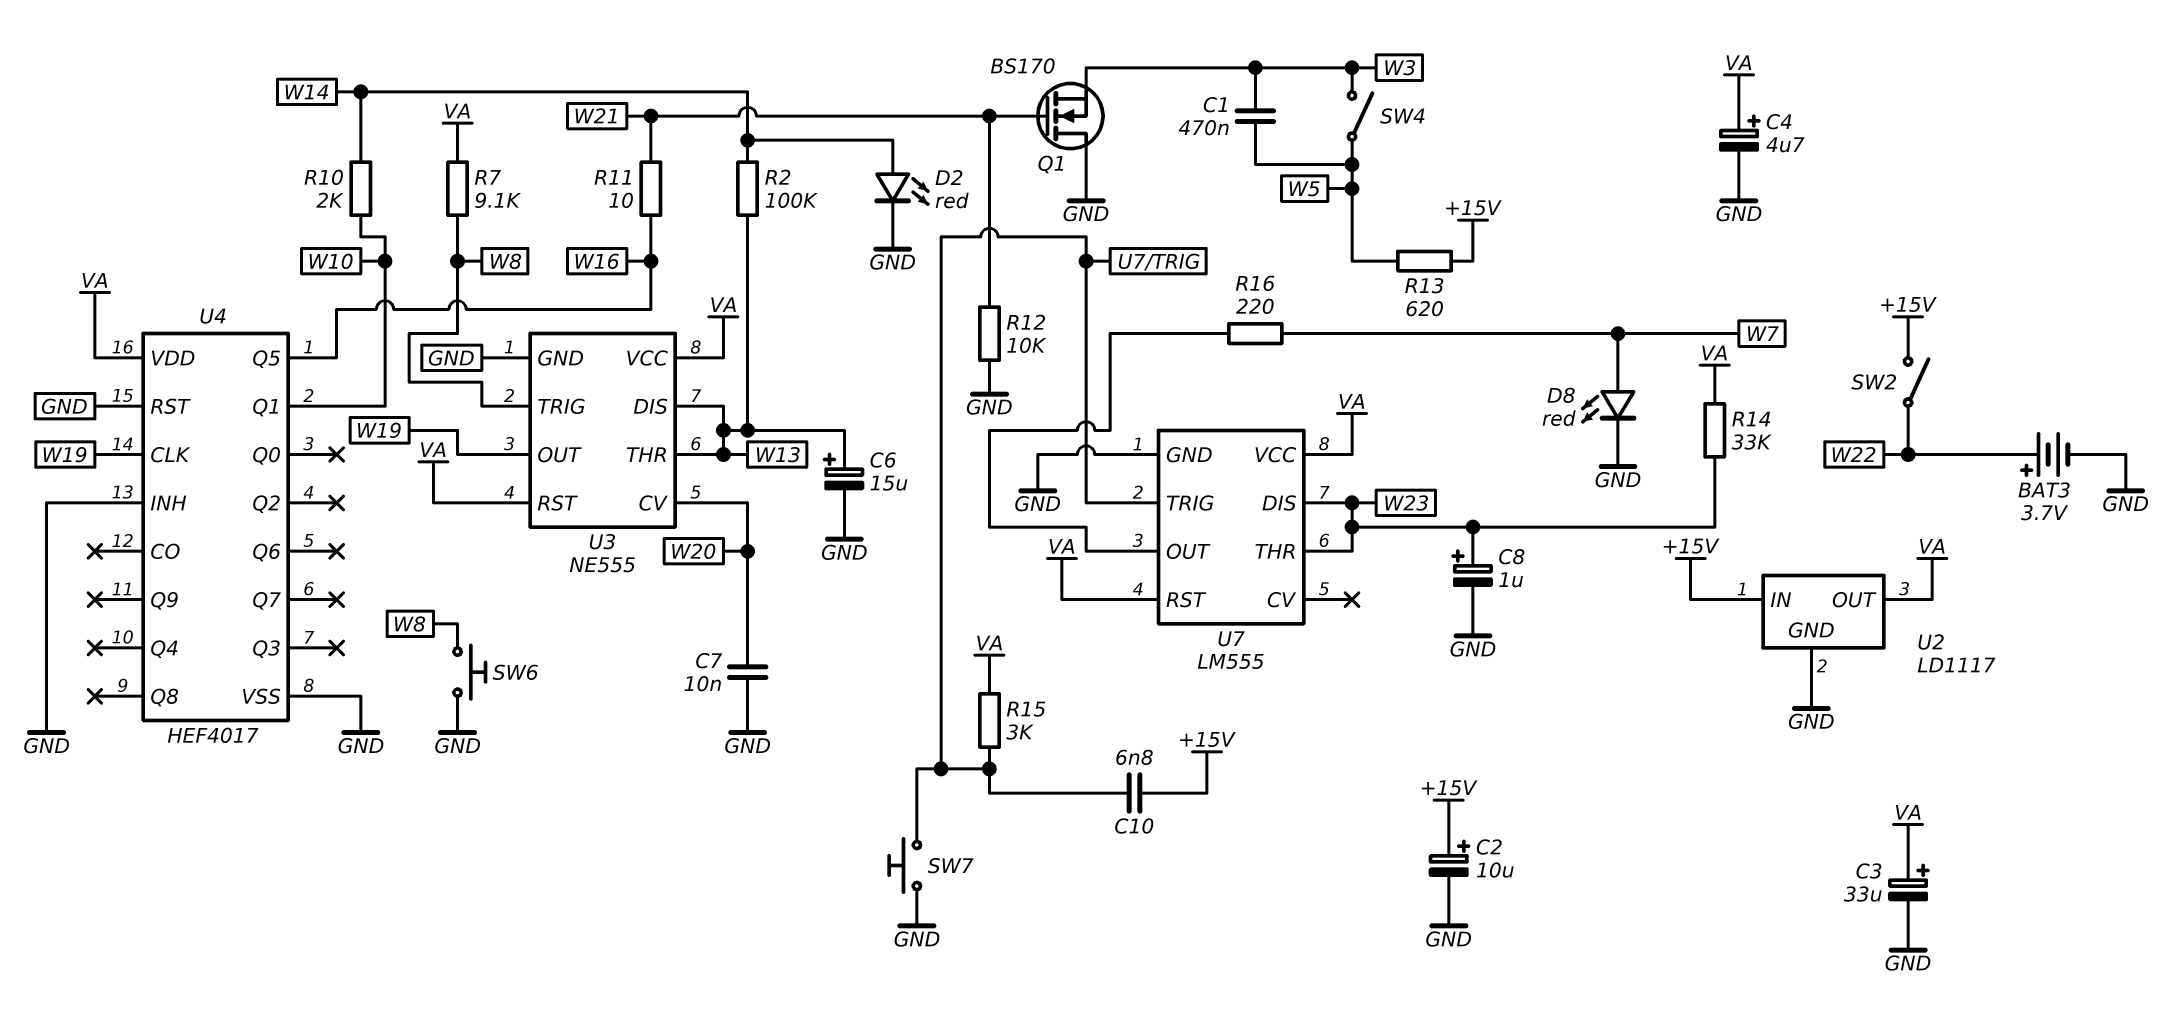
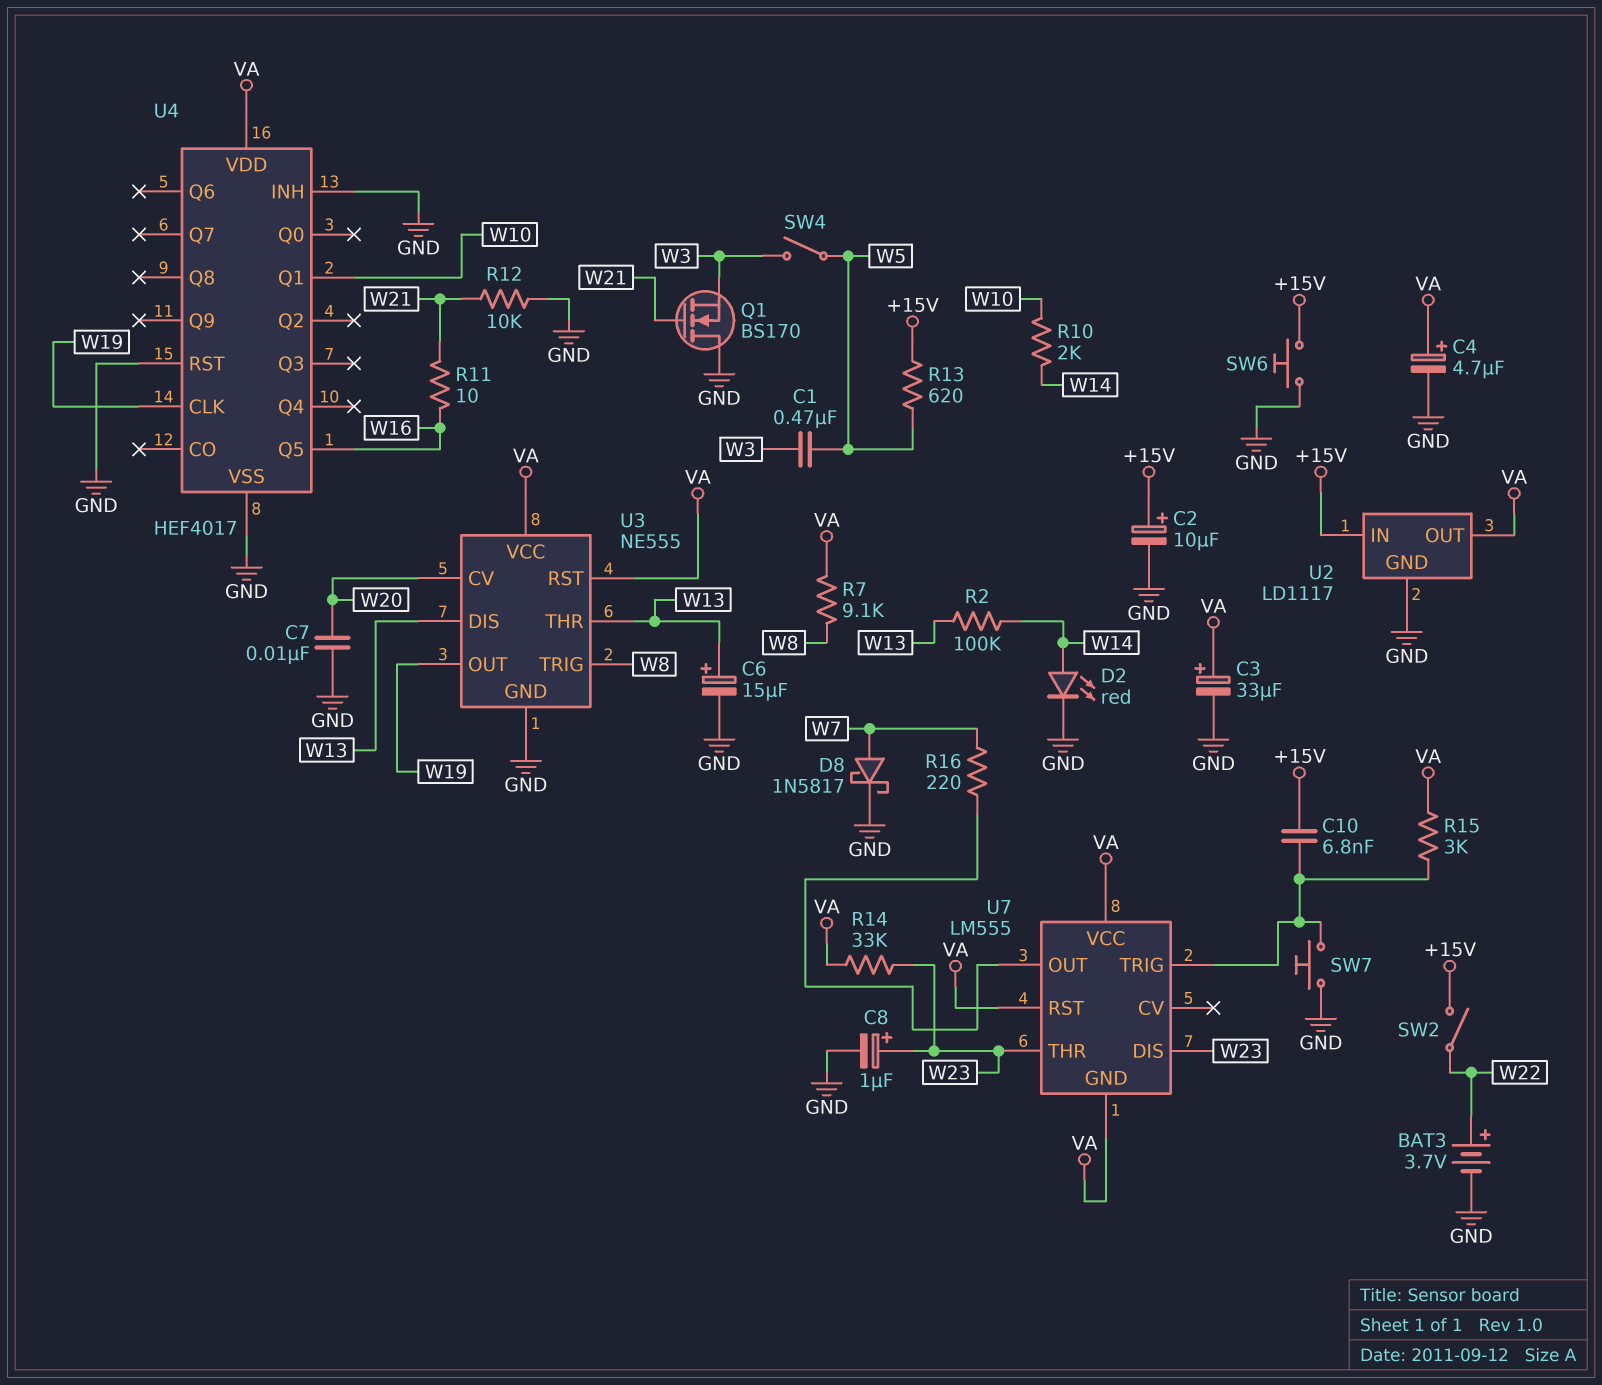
D8: LED red (A W7, K GND) -> schottky 1N5817 (A W7, K GND)
SW6: button (GND, W8) -> button (+15V, GND)
U7 pin GND: GND -> VA

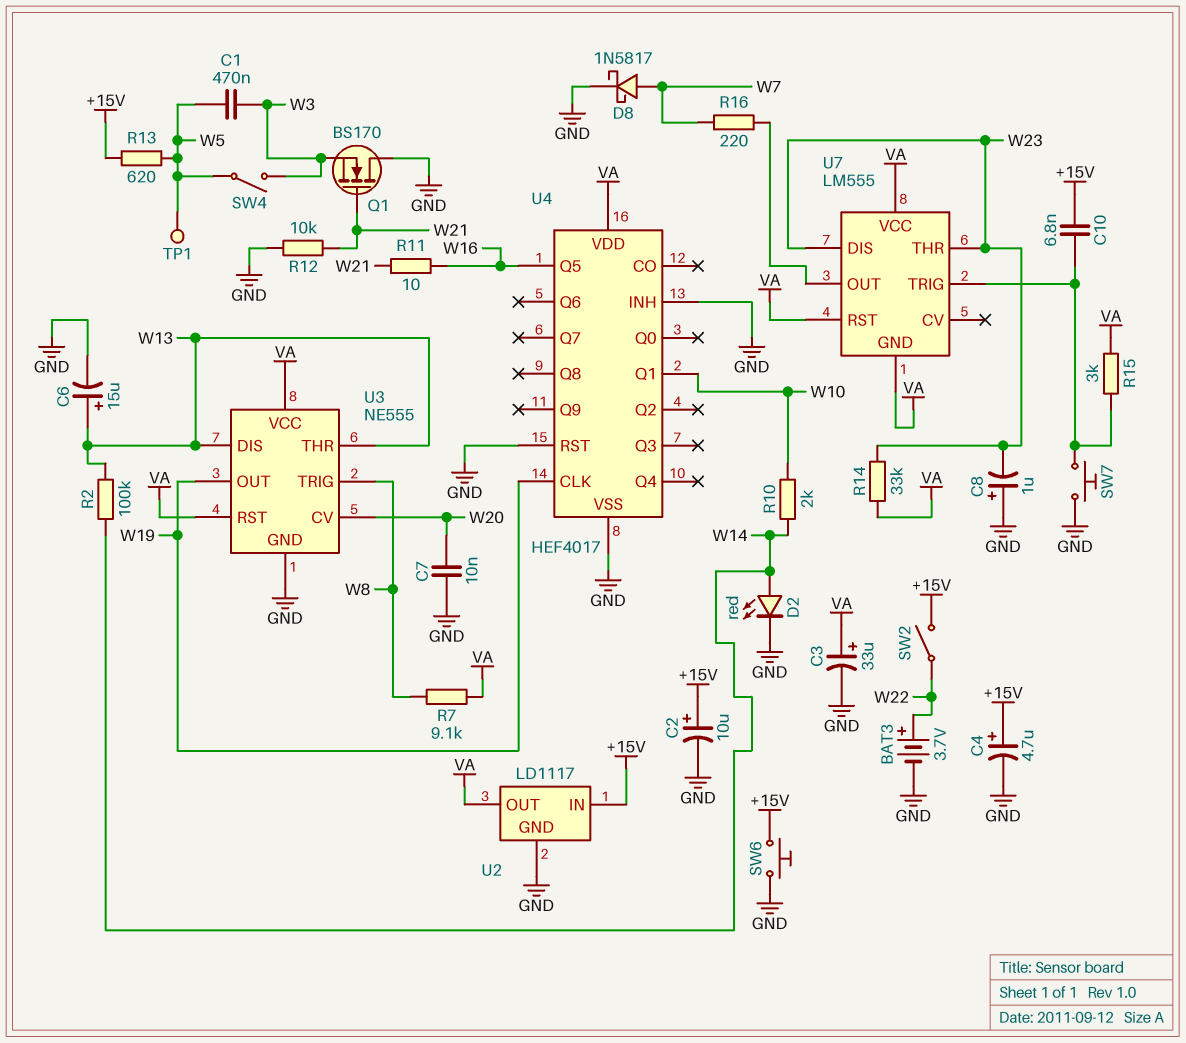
C4: 4.7uF (plus VA, minus GND) -> 4.7uF (plus +15V, minus GND)
C8: 1uF (plus W23, minus GND) -> 1uF (plus GND, minus W23)
TP1: none -> test point (W5)

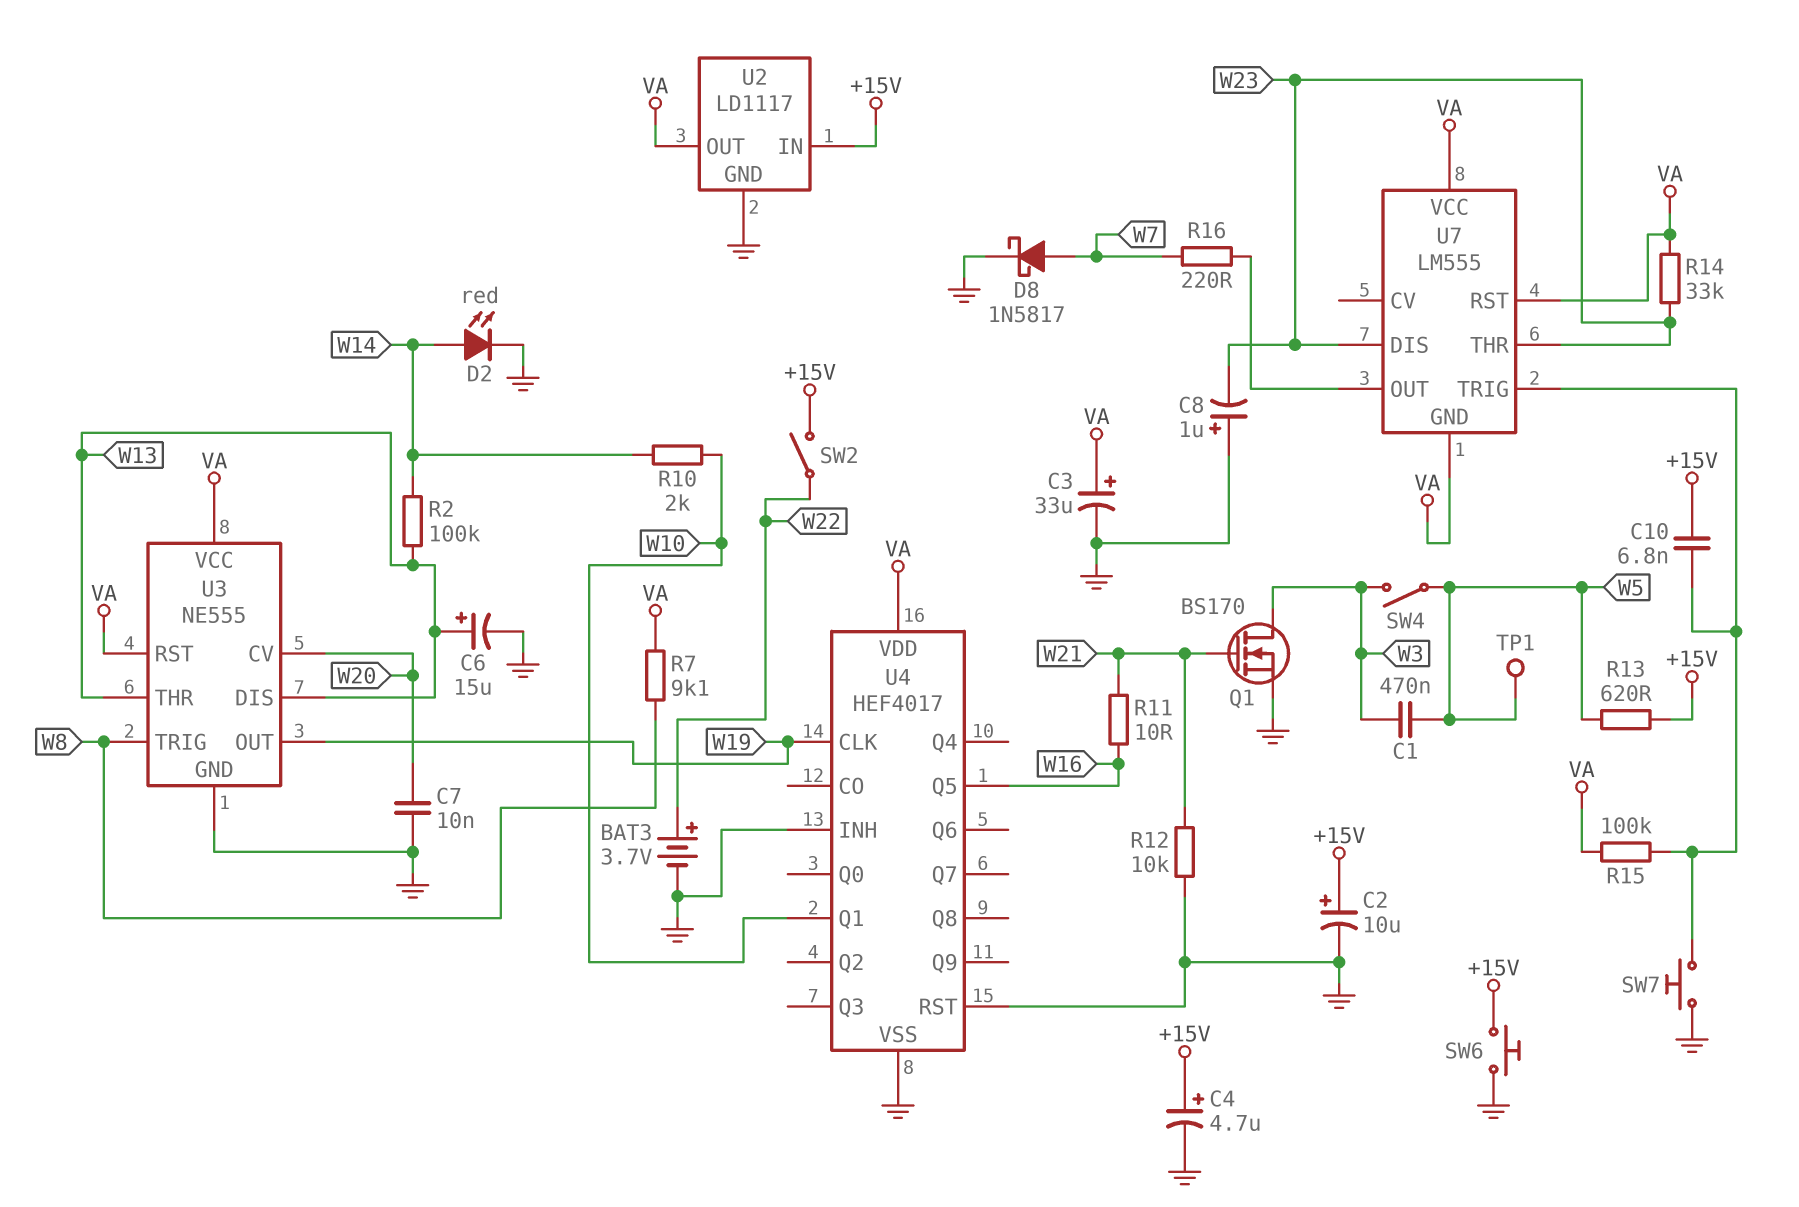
Q1: NMOS BS170 (G W21, D GND, S W3) -> NMOS BS170 (G W21, D W3, S GND)
R15: 3k (U7/TRIG, VA) -> 100k (U7/TRIG, VA)

